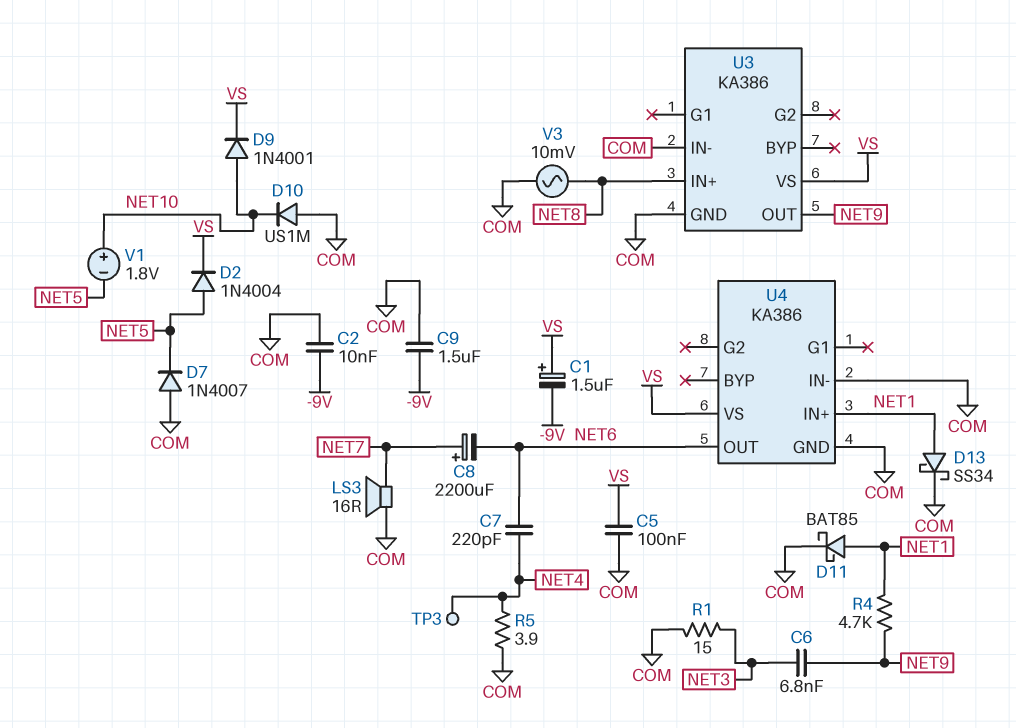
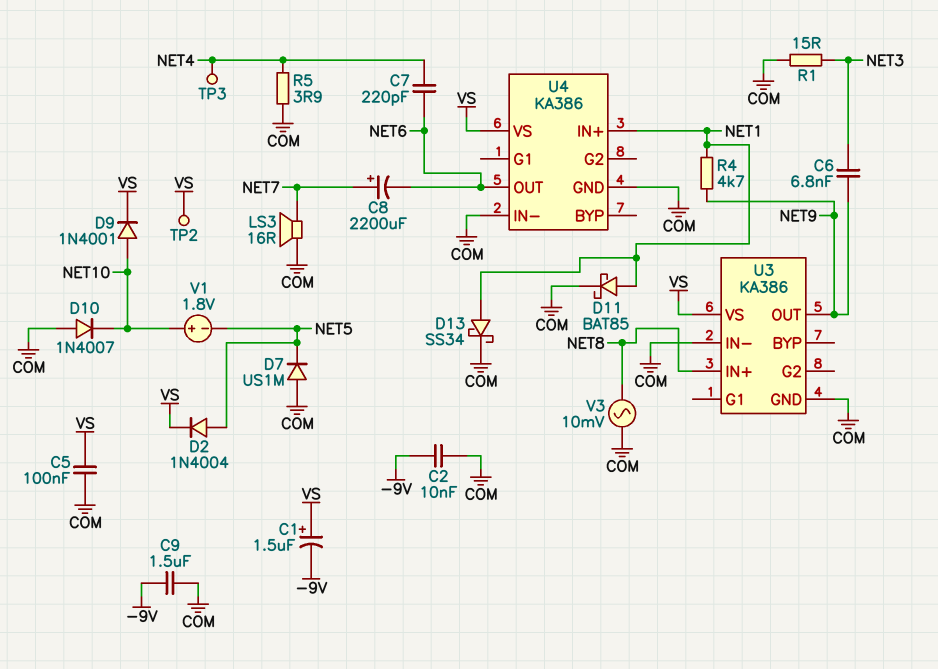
D7: diode 1N4007 (A COM, K NET5) -> diode US1M (A COM, K NET5)
D10: diode US1M (A COM, K NET10) -> diode 1N4007 (A COM, K NET10)
TP2: none -> test point (VS)

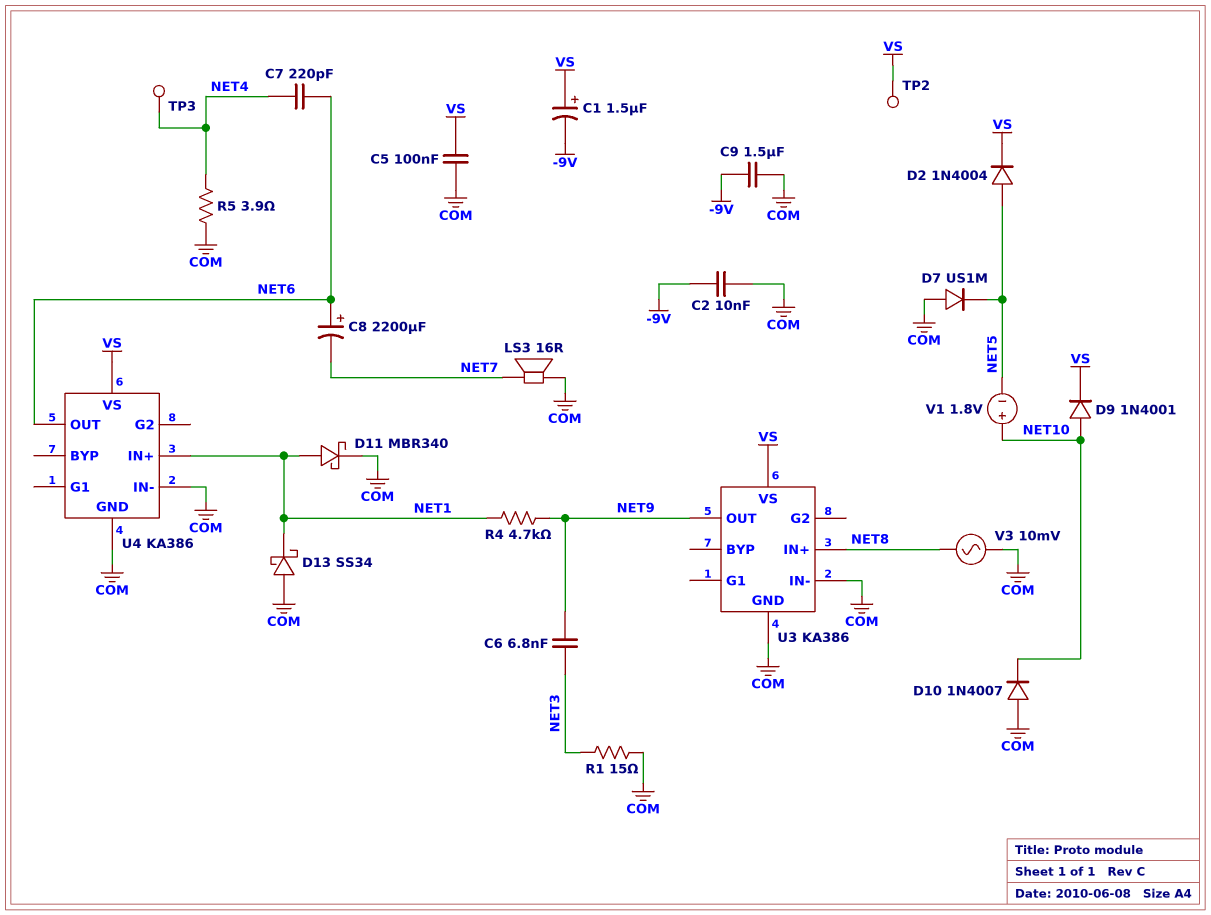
C8: 2200uF (plus NET7, minus NET6) -> 2200uF (plus NET6, minus NET7)
D11: schottky BAT85 (A NET1, K COM) -> schottky MBR340 (A NET1, K COM)
D13: schottky SS34 (A NET1, K COM) -> schottky SS34 (A COM, K NET1)

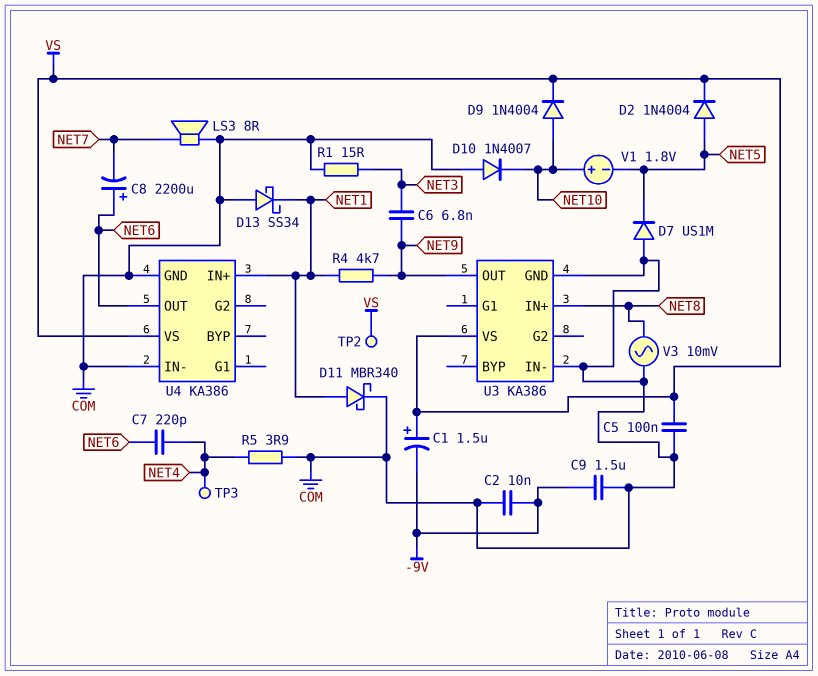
D9: diode 1N4001 (A NET10, K VS) -> diode 1N4004 (A NET10, K VS)
LS3: speaker 16R (COM, NET7) -> speaker 8R (COM, NET7)

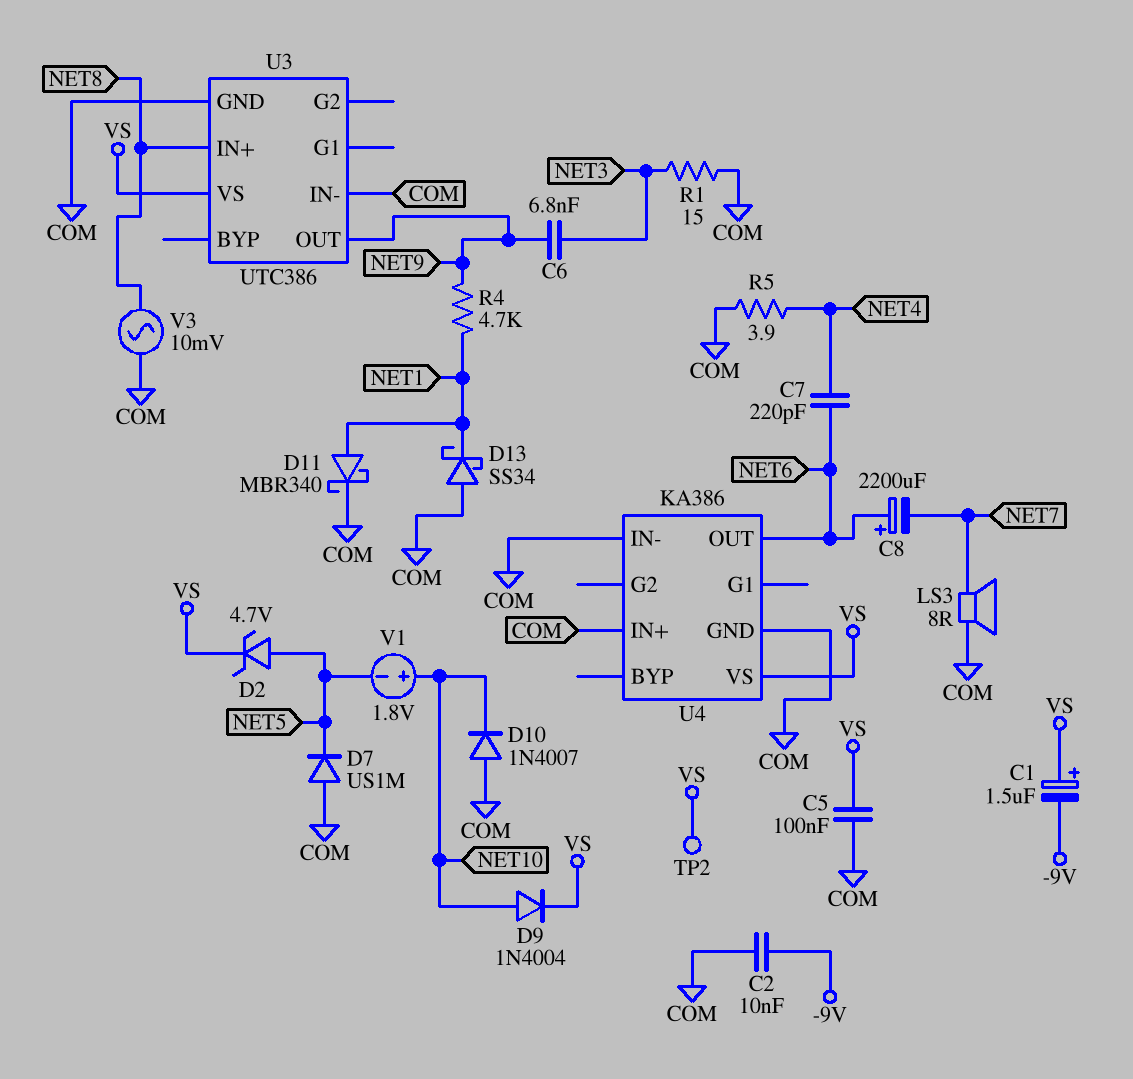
C9: 1.5uF (-9V, COM) -> none
D2: diode 1N4004 (A NET5, K VS) -> zener 4.7V (A NET5, K VS)
TP3: test point (NET4) -> none
U3: KA386 -> UTC386
U4 pin IN+: NET1 -> COM

